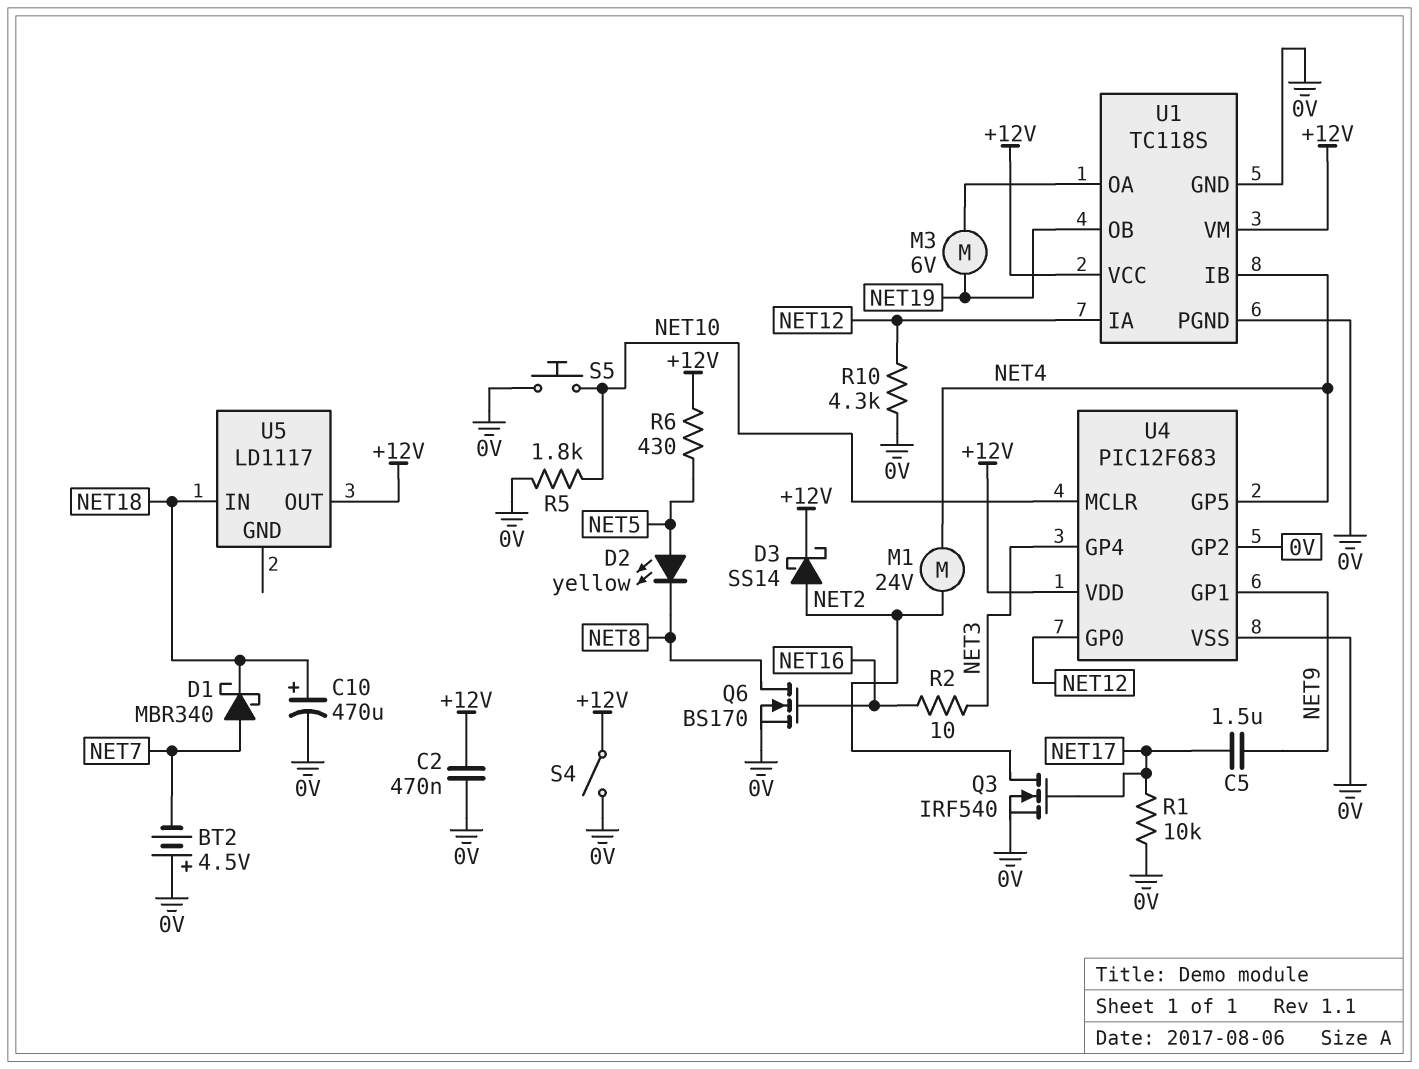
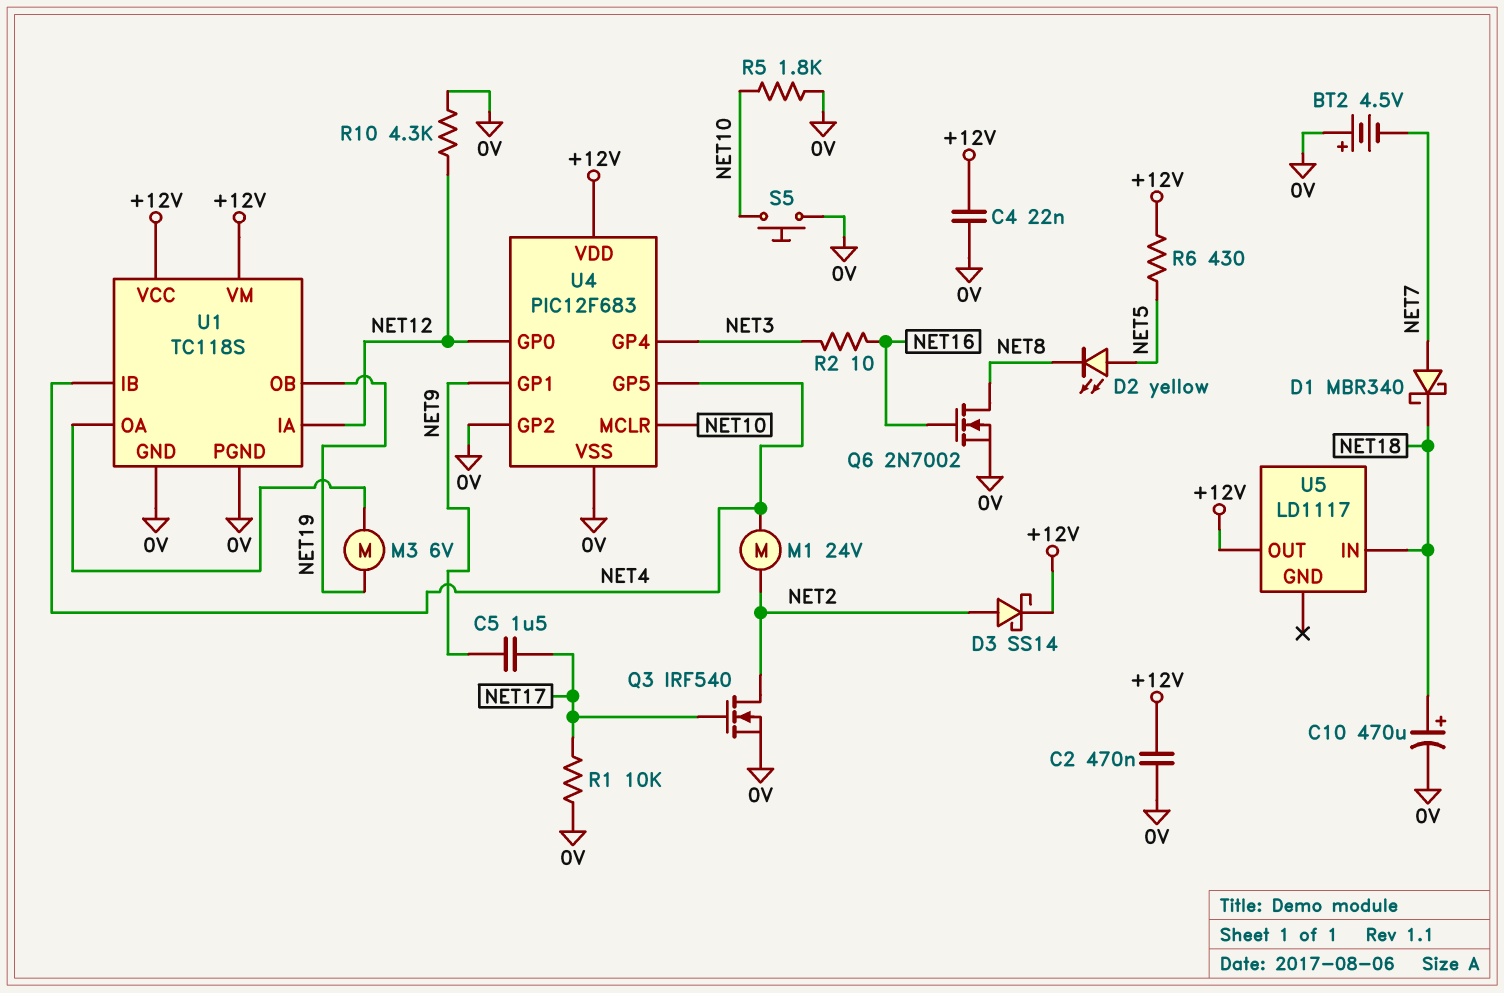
C4: none -> 22nF (+12V, 0V)
Q6: NMOS BS170 (G NET16, D NET8, S 0V) -> NMOS 2N7002 (G NET16, D NET8, S 0V)
S4: switch (+12V, 0V) -> none

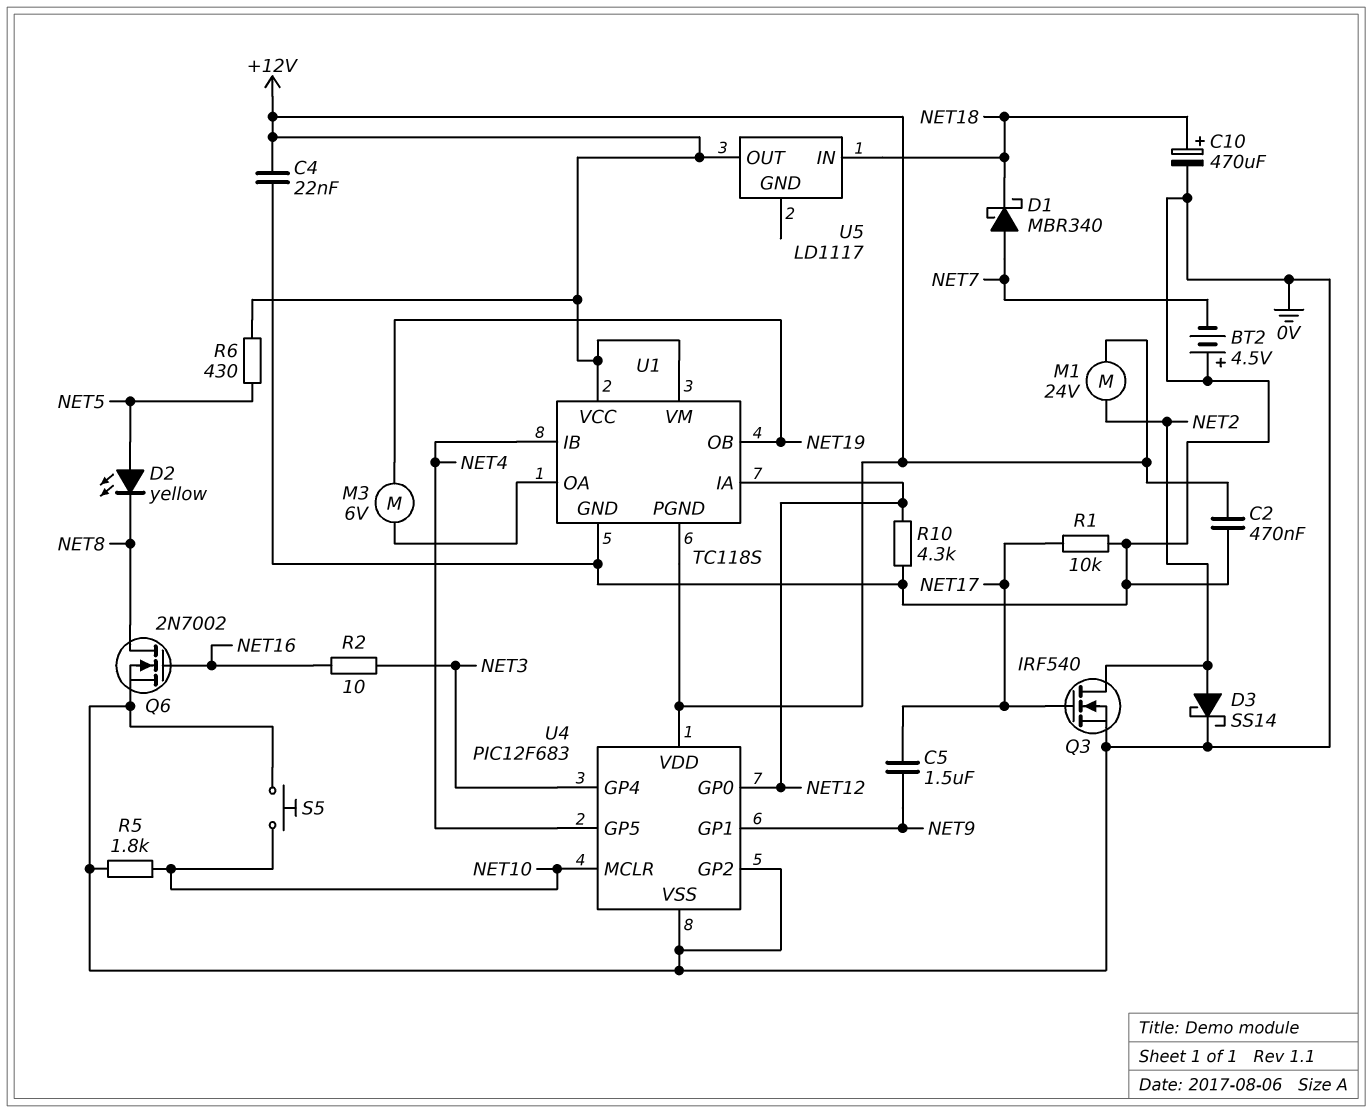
D3: schottky SS14 (A NET2, K +12V) -> schottky SS14 (A NET2, K 0V)
M1: motor 24V (NET2, NET4) -> motor 24V (+12V, NET2)
U1 pin PGND: 0V -> +12V

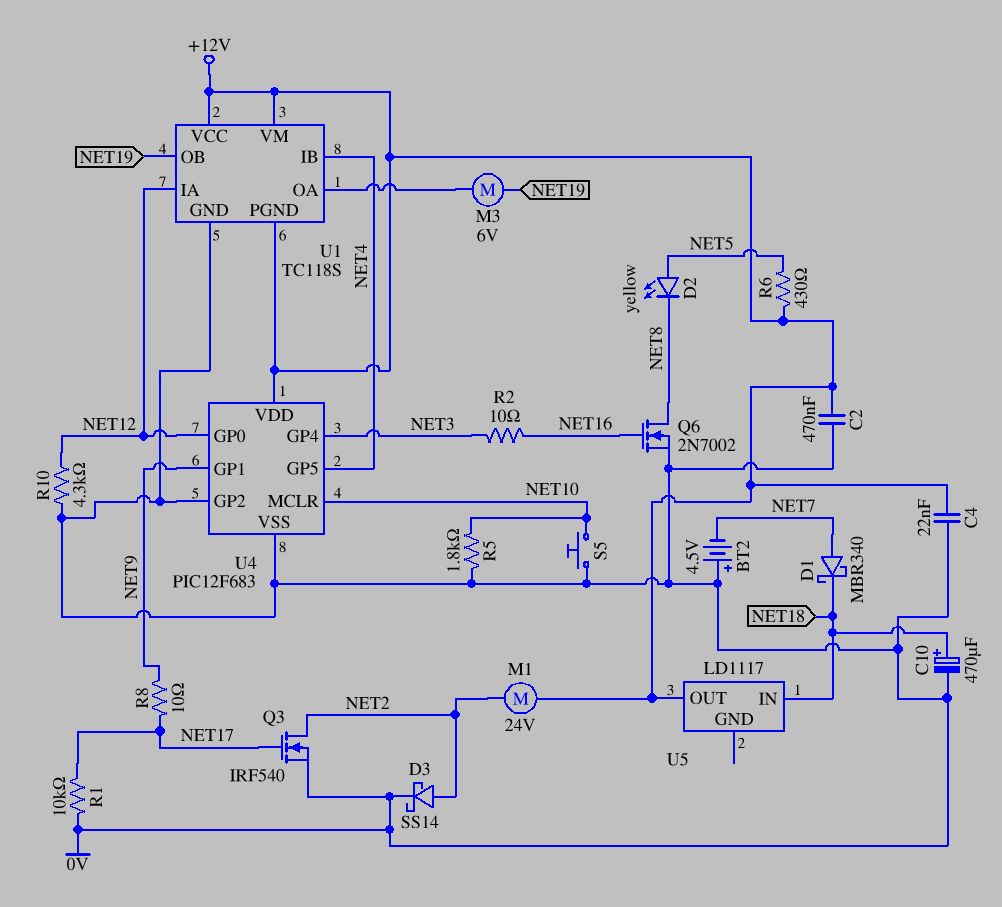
C5: 1.5uF (NET9, NET17) -> none
R8: none -> 10 (NET9, NET17)

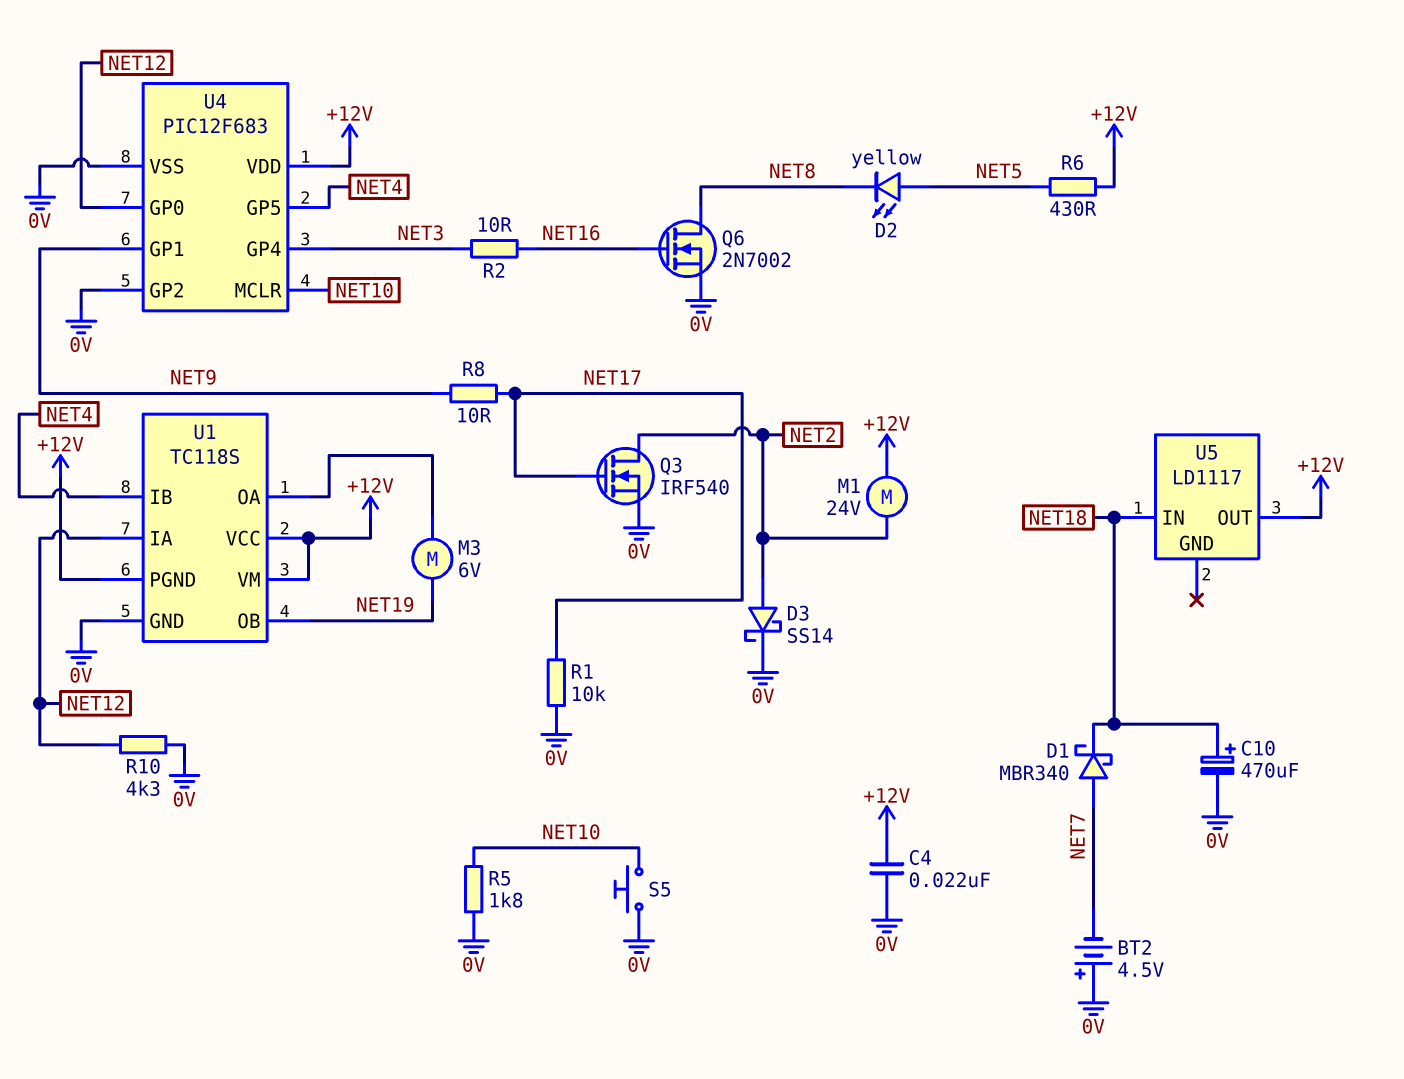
C2: 470nF (+12V, 0V) -> none

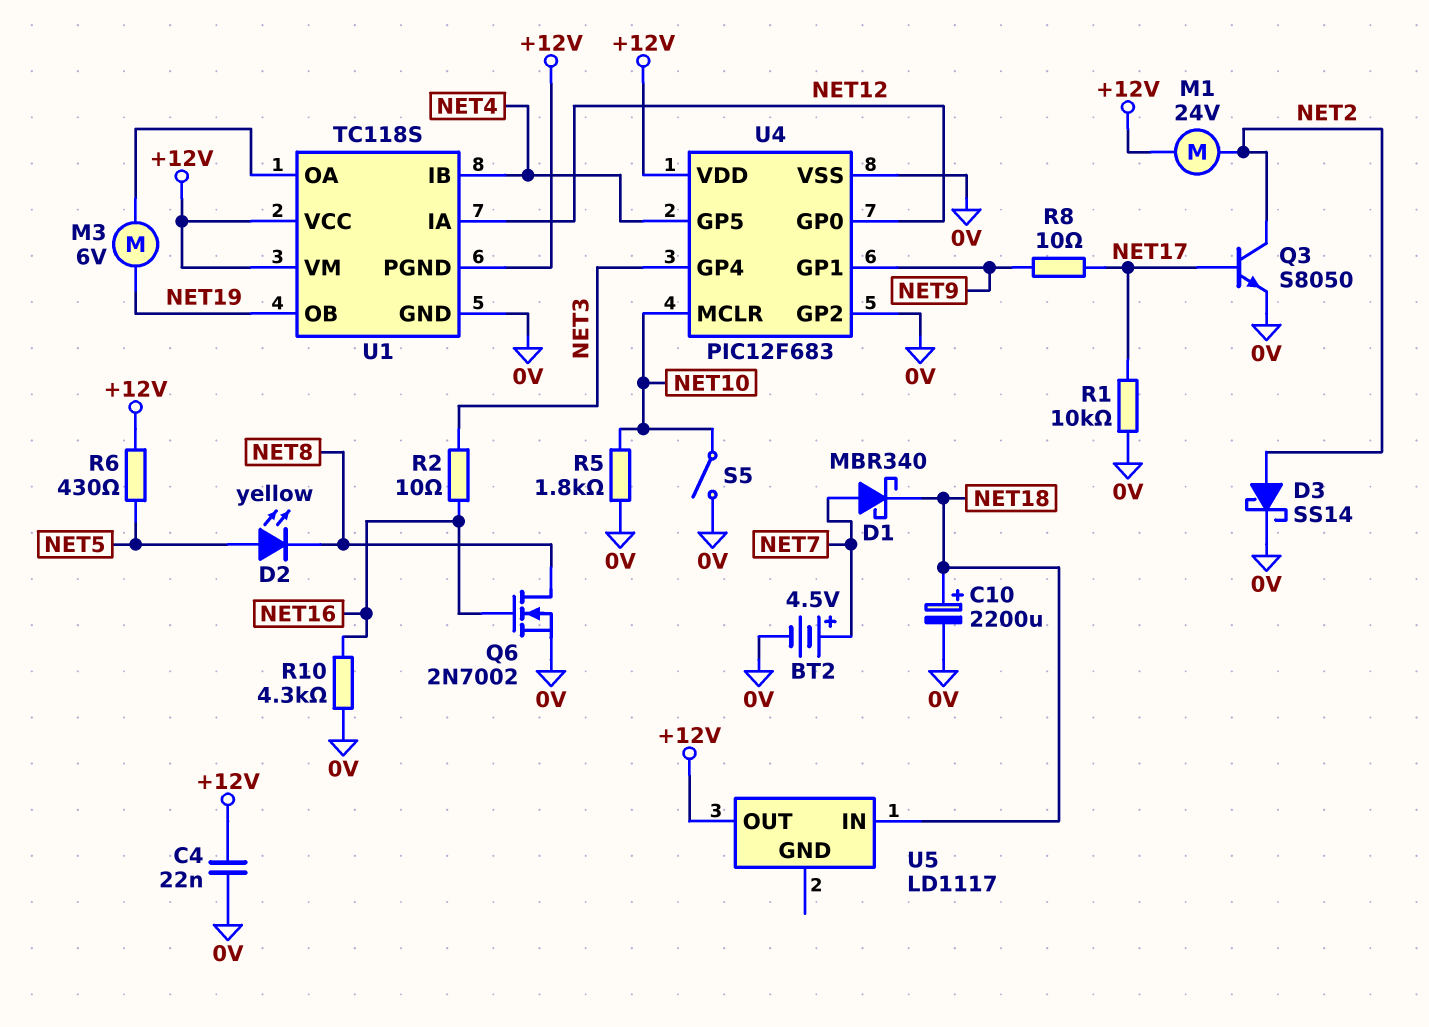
BT2: 4.5V (plus 0V, minus NET7) -> 4.5V (plus NET7, minus 0V)
C10: 470uF (plus NET18, minus 0V) -> 2200uF (plus NET18, minus 0V)
Q3: NMOS IRF540 (G NET17, D NET2, S 0V) -> NPN S8050 (B NET17, C NET2, E 0V)
R10: 4.3k (0V, NET12) -> 4.3k (0V, NET16)
S5: button (0V, NET10) -> switch (0V, NET10)

